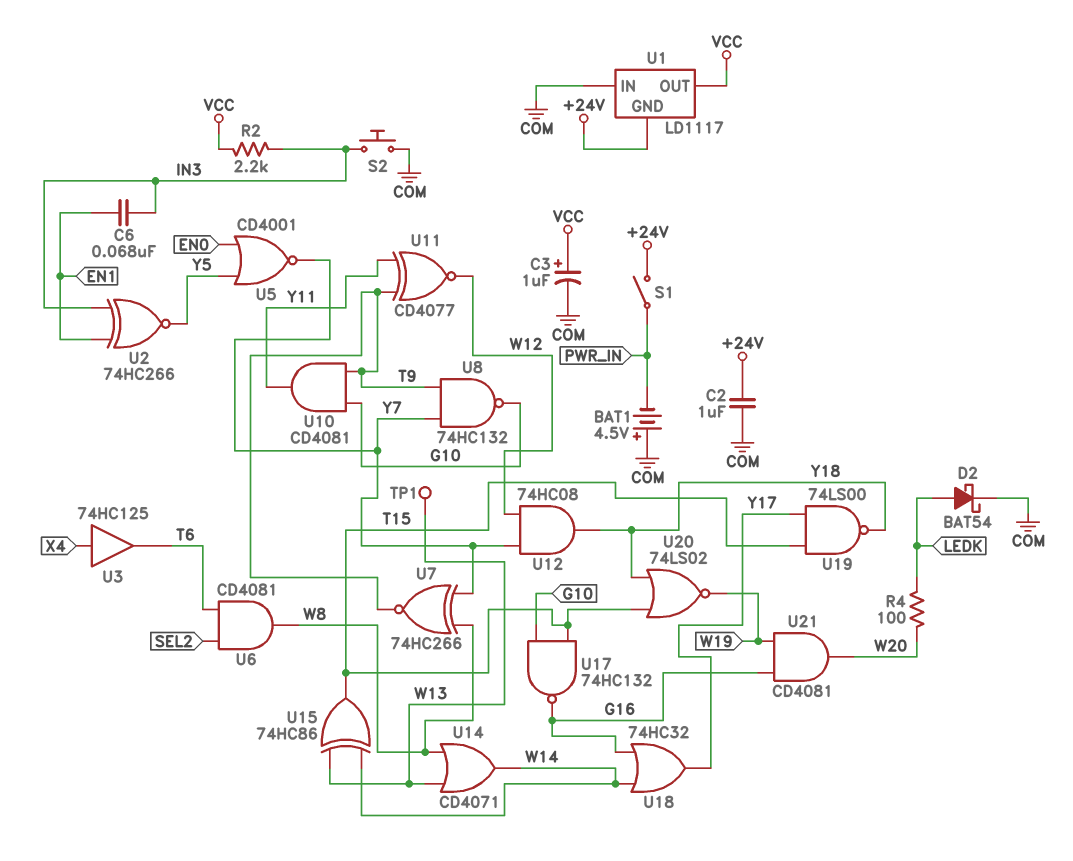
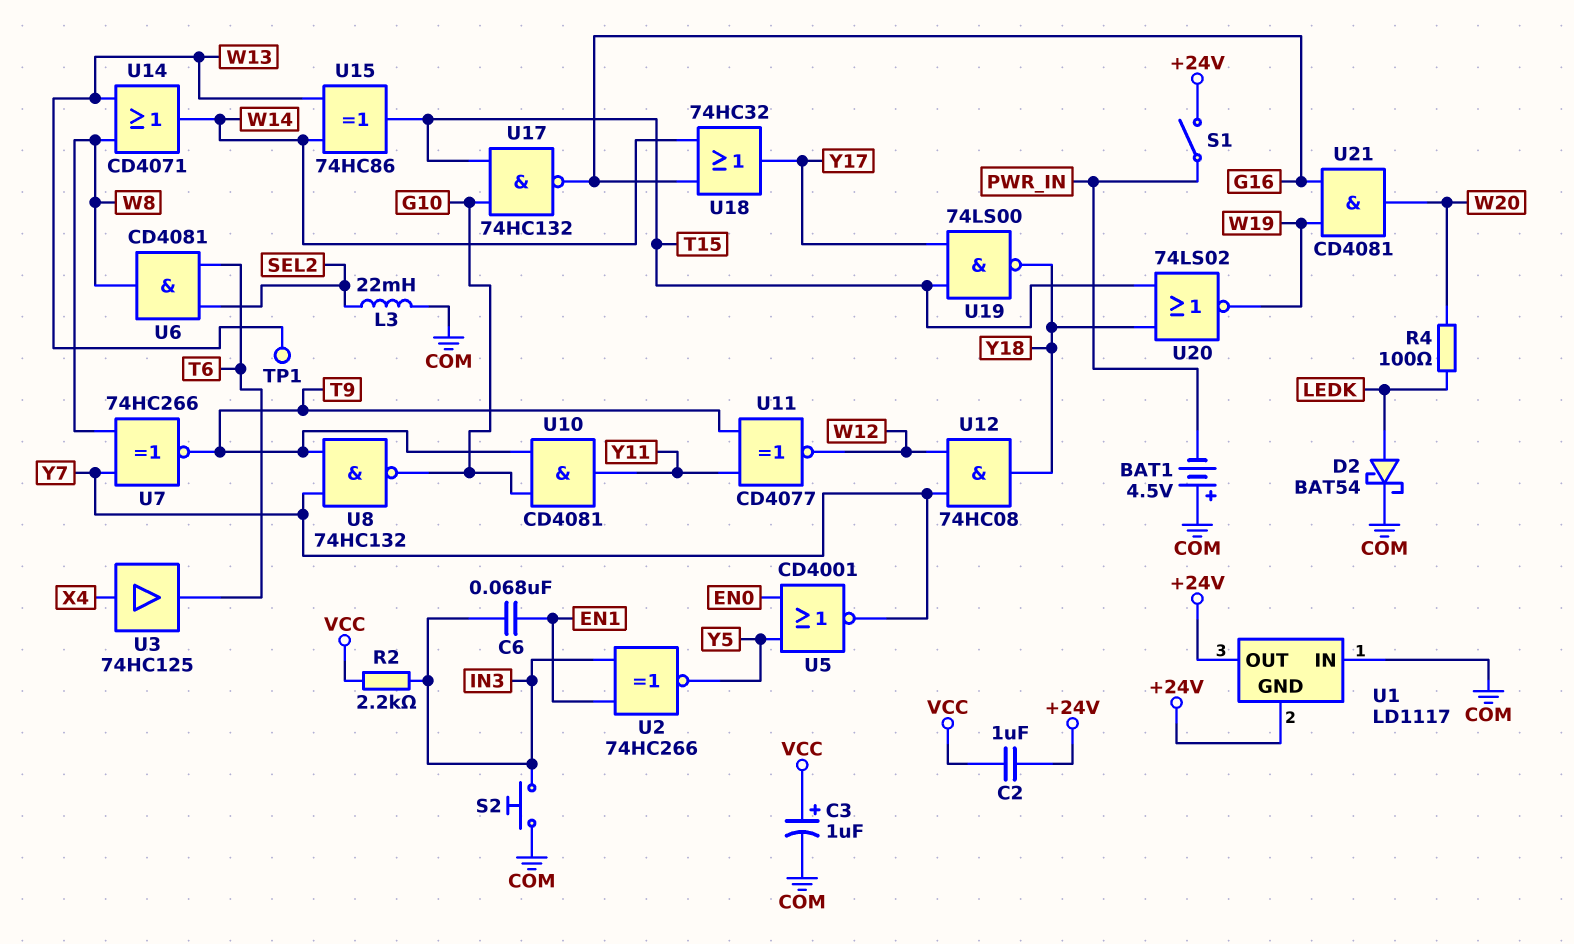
C2: 1uF (+24V, COM) -> 1uF (+24V, VCC)
L3: none -> 22mH (COM, SEL2)
U1 pin OUT: VCC -> +24V

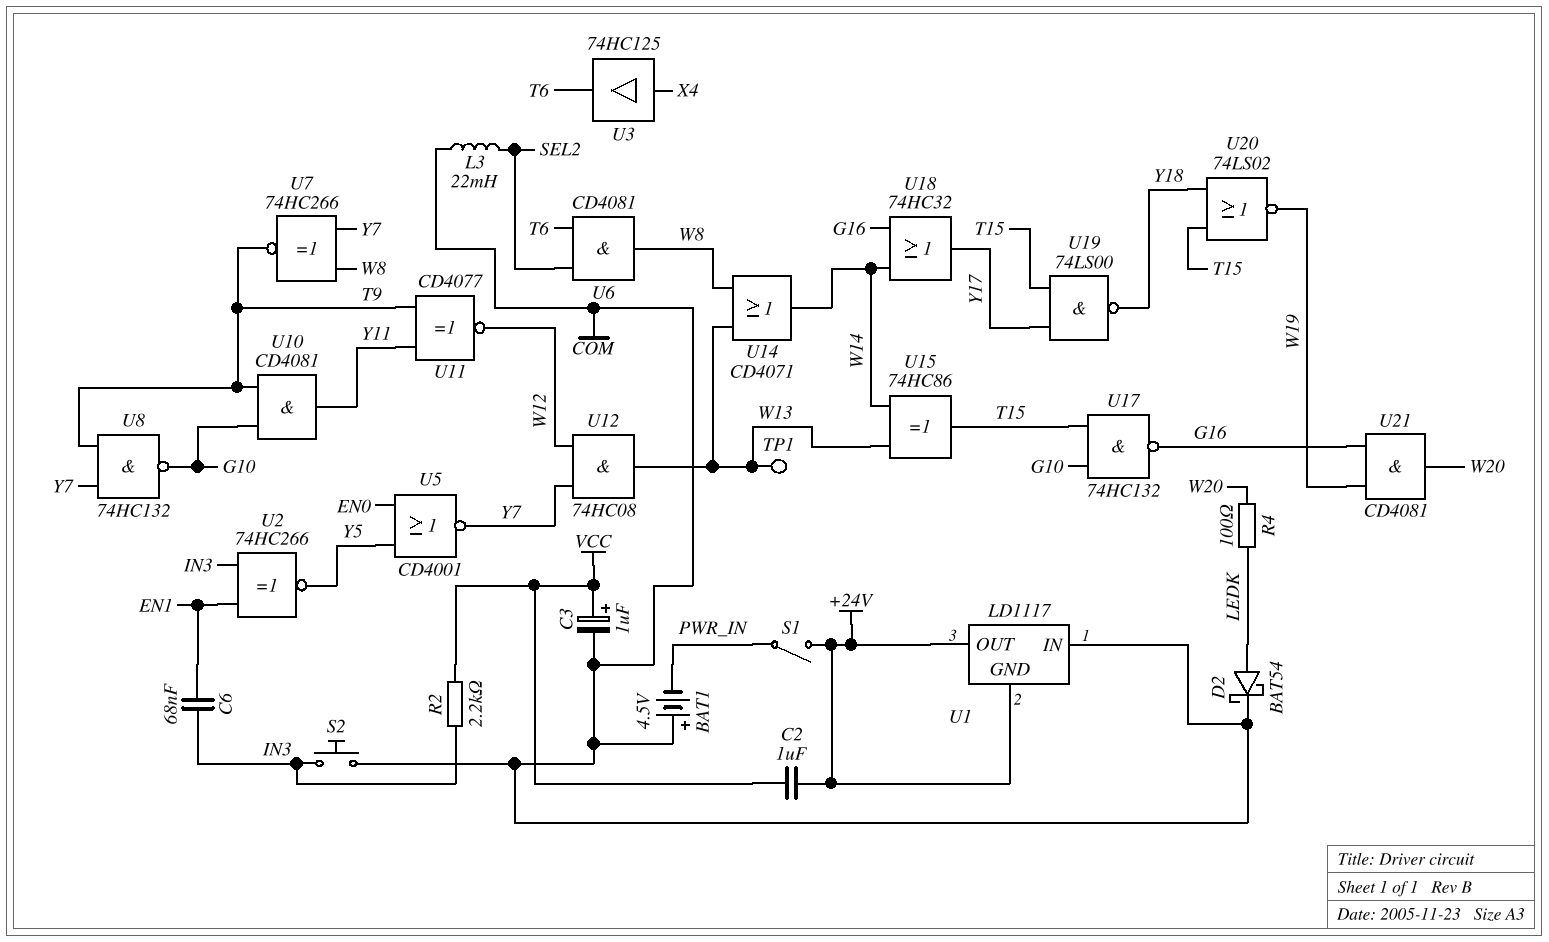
U12: AND 74HC08 (in W12, in Y7, out Y18) -> AND 74HC08 (in W12, in Y7, out W13)

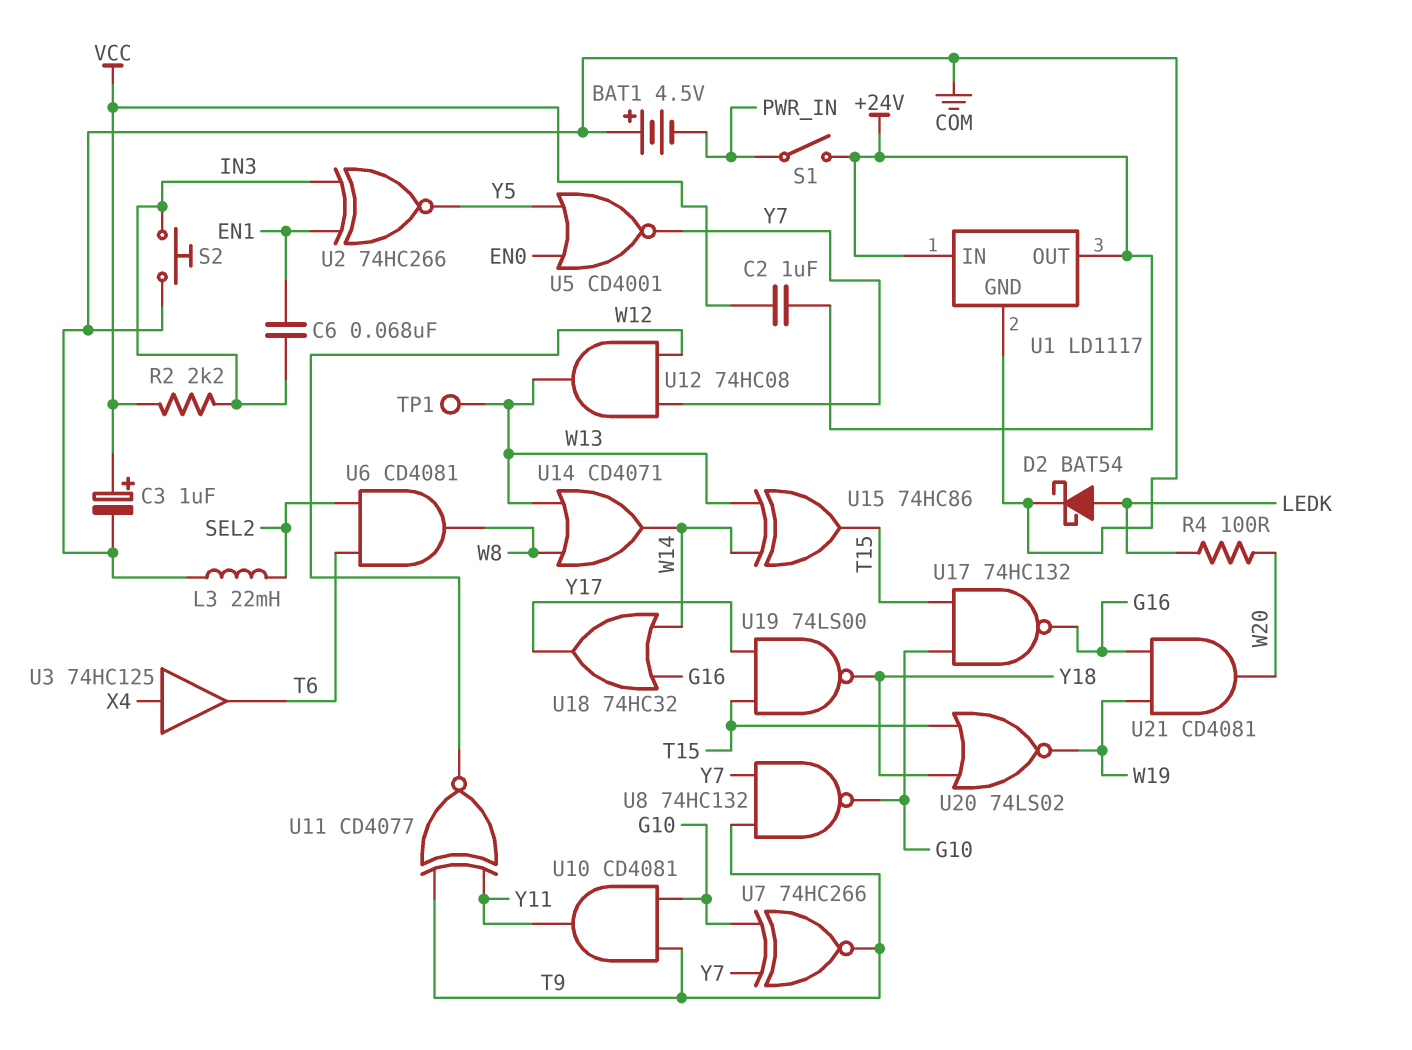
U1 pin GND: +24V -> COM
U1 pin IN: COM -> +24V
U7: XNOR 74HC266 (in W8, in Y7, out T9) -> XNOR 74HC266 (in G10, in Y7, out T9)

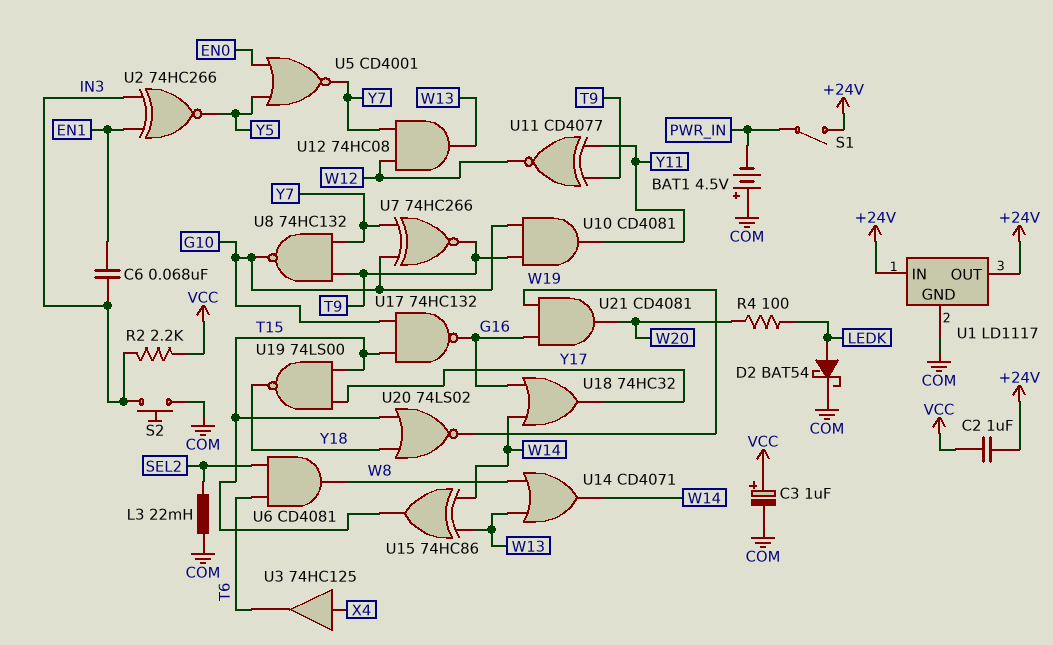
TP1: test point (W13) -> none

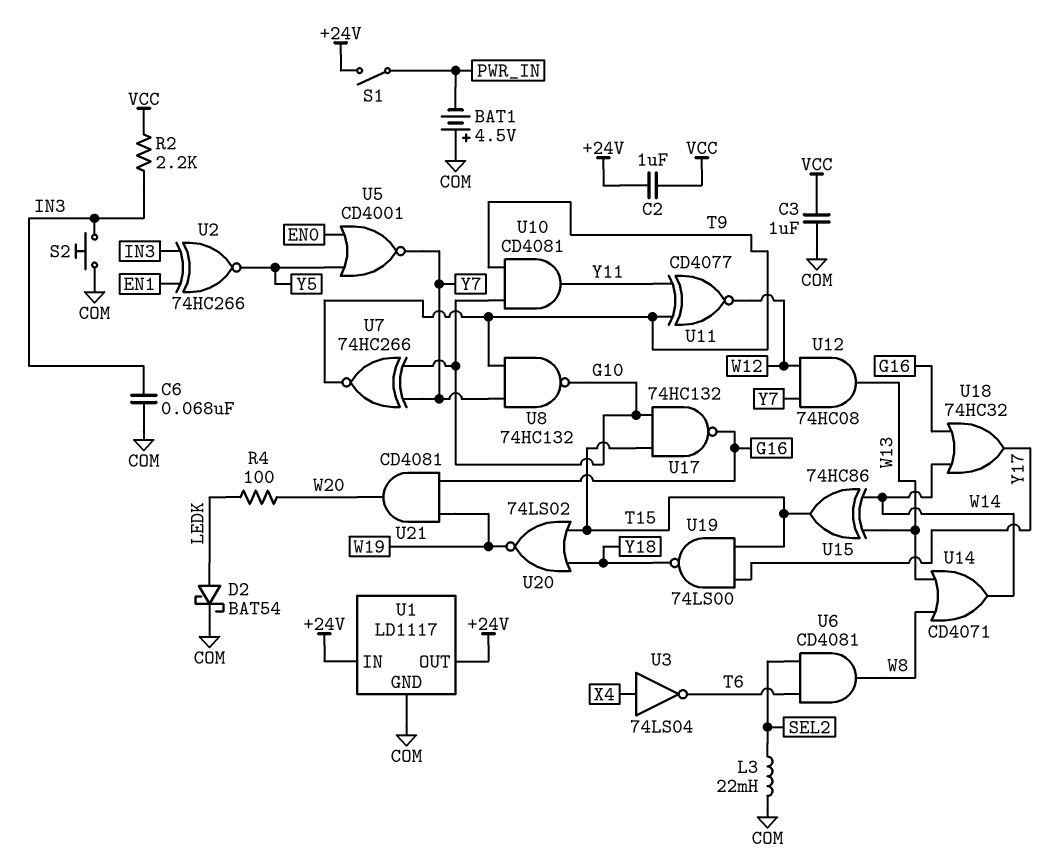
C3: 1uF (plus VCC, minus COM) -> 1uF (COM, VCC)
C6: 68nF (EN1, IN3) -> 68nF (COM, IN3)
U3: buffer 74HC125 (in X4, out T6) -> NOT 74LS04 (in X4, out T6)

